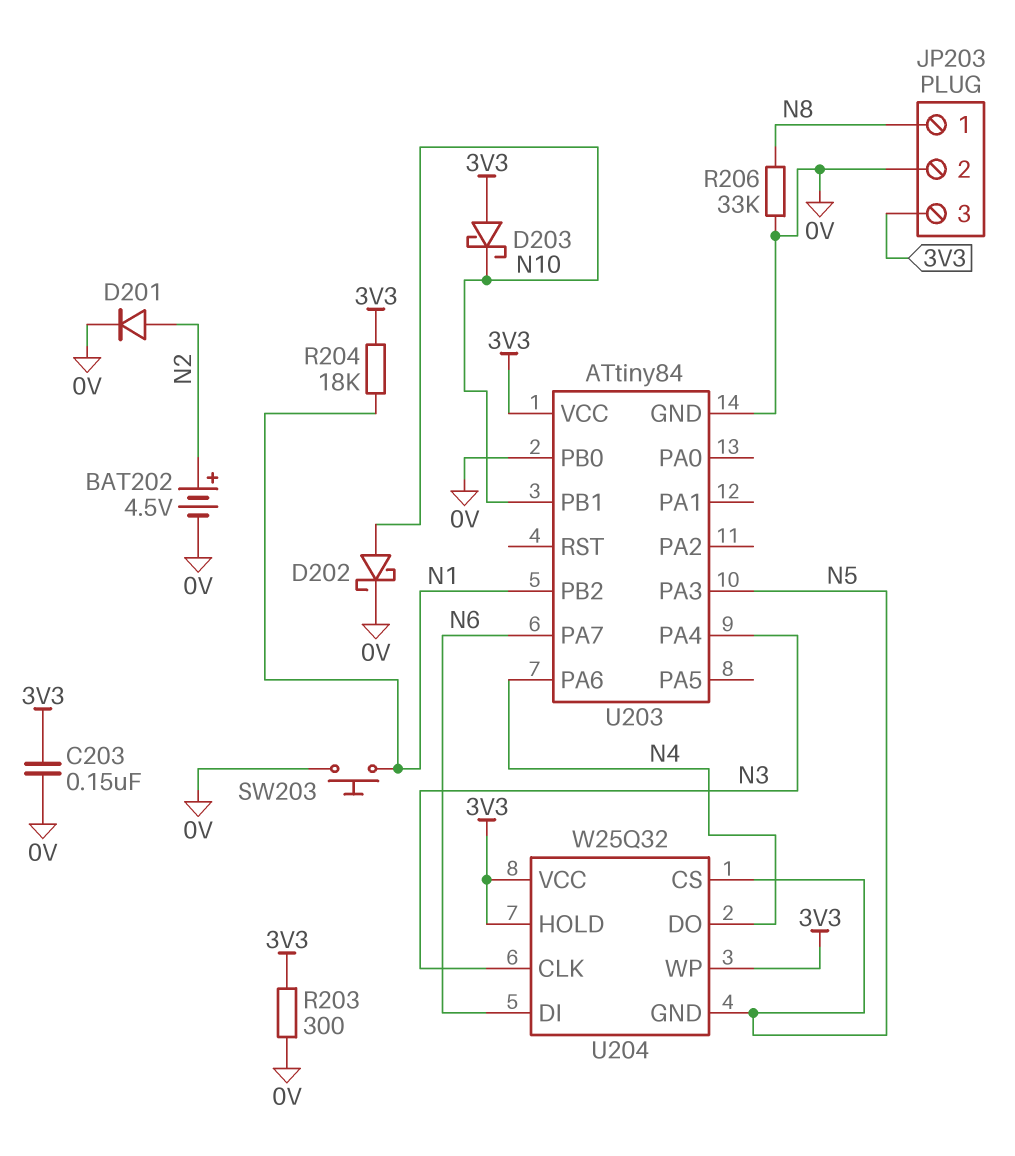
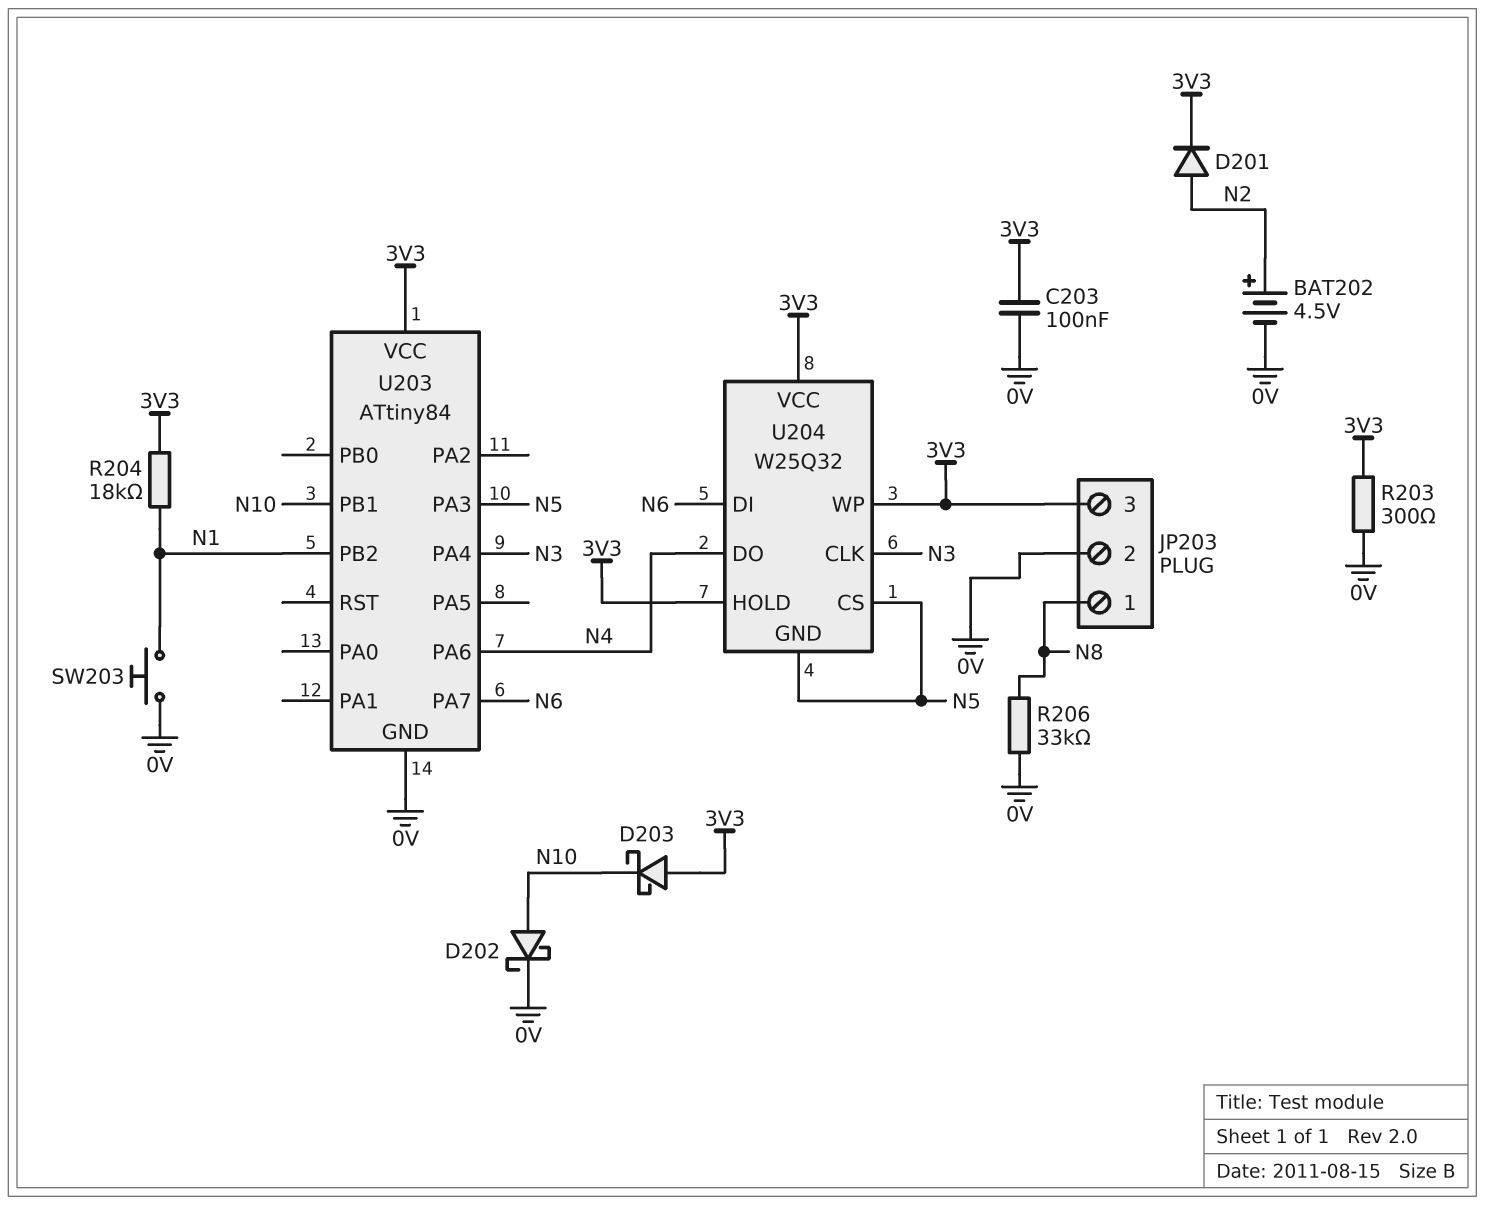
C203: 150nF (0V, 3V3) -> 100nF (0V, 3V3)
D201: diode (A N2, K 0V) -> diode (A N2, K 3V3)
U203 pin PB0: 0V -> none

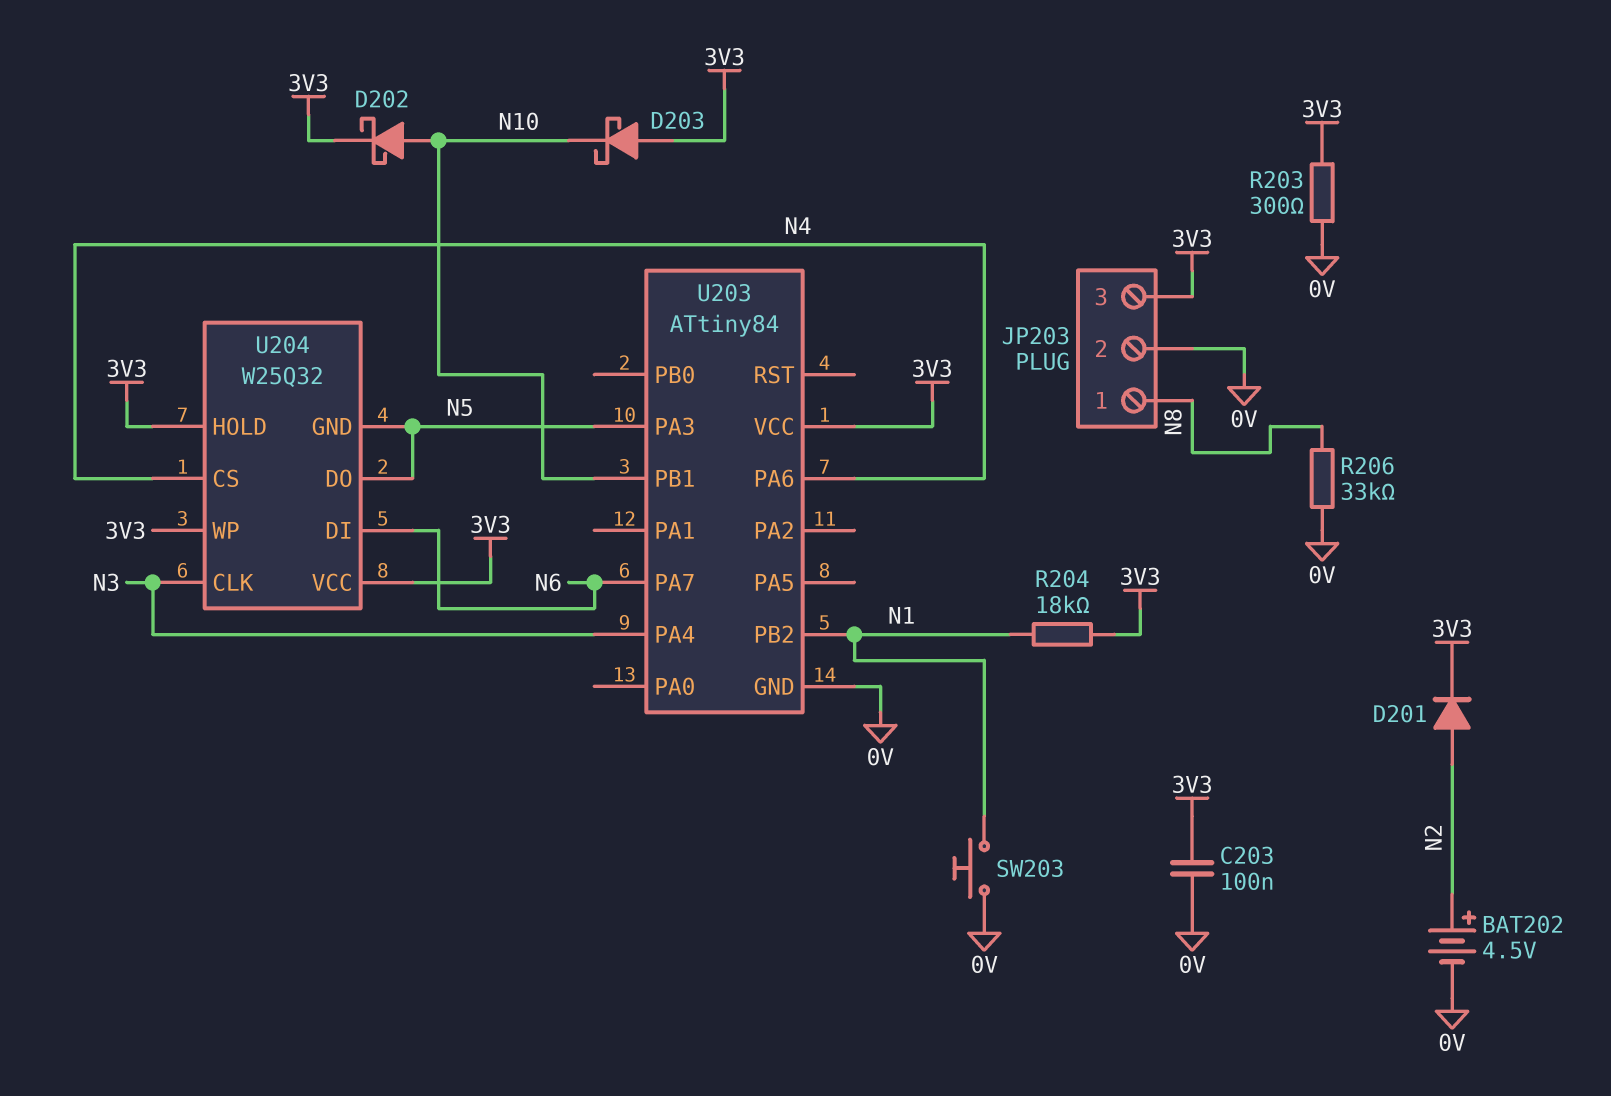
D202: schottky (A N10, K 0V) -> schottky (A N10, K 3V3)
U204 pin CS: N5 -> N4
U204 pin DO: N4 -> N5

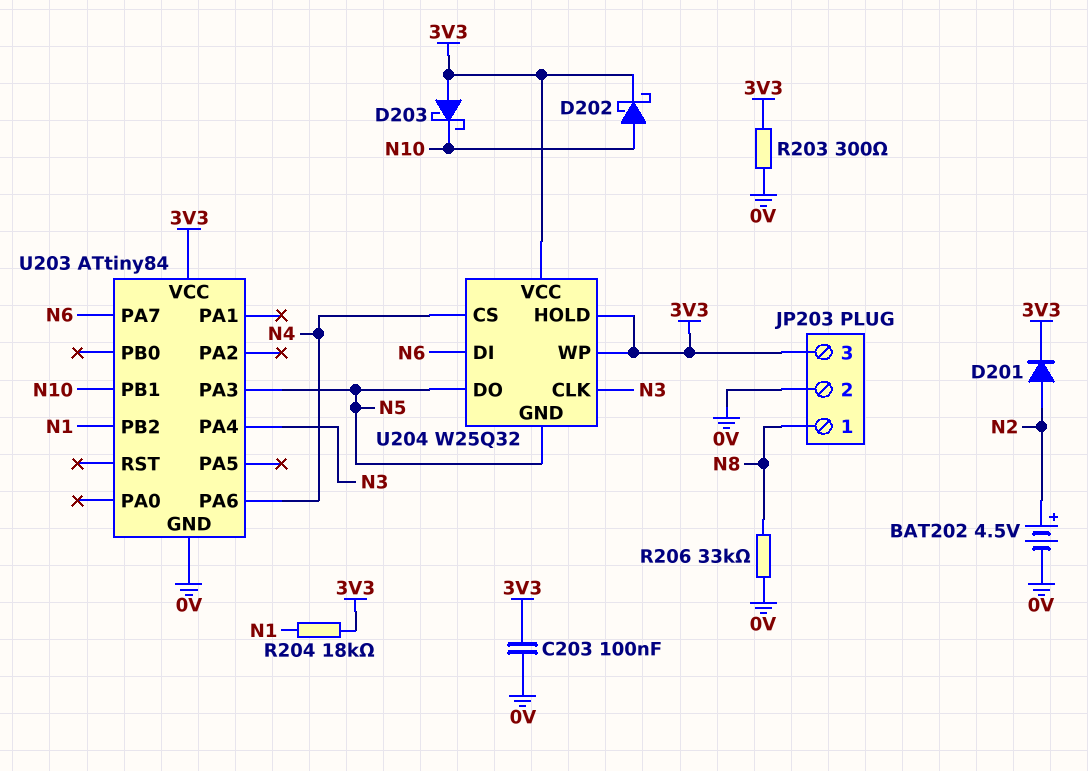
SW203: button (0V, N1) -> none

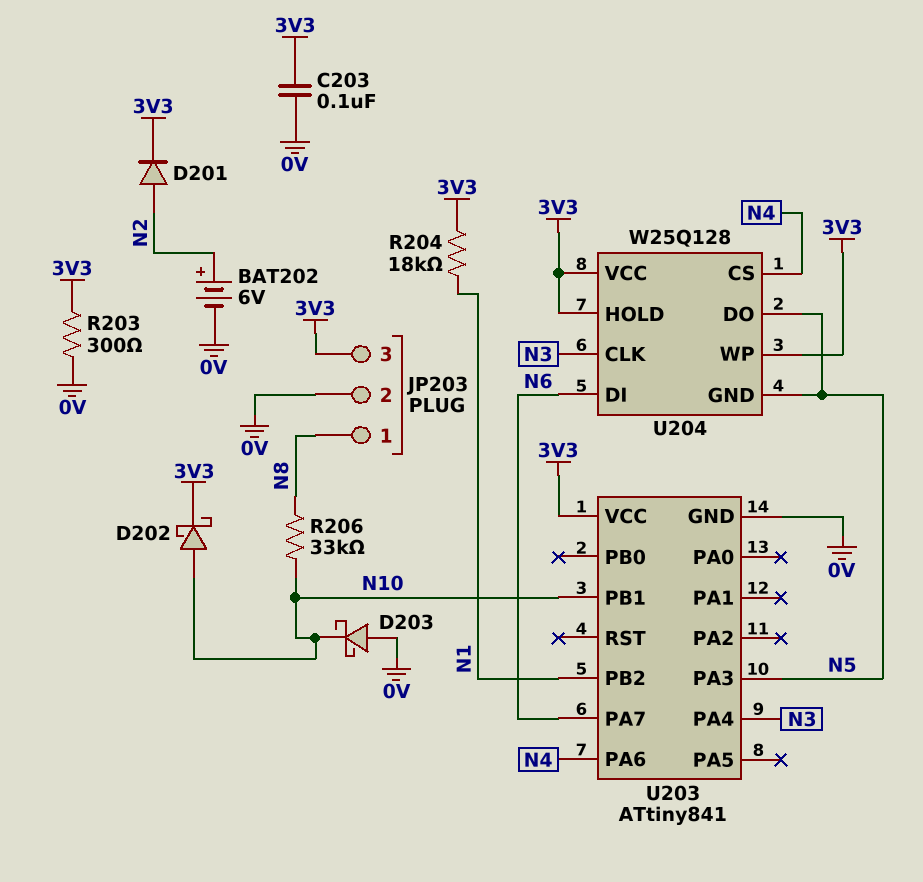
BAT202: 4.5V (plus N2, minus 0V) -> 6V (plus N2, minus 0V)
D203: schottky (A 3V3, K N10) -> schottky (A 0V, K N10)
R206: 33k (0V, N8) -> 33k (N8, N10)
U203: ATtiny84 -> ATtiny841
U204: W25Q32 -> W25Q128

